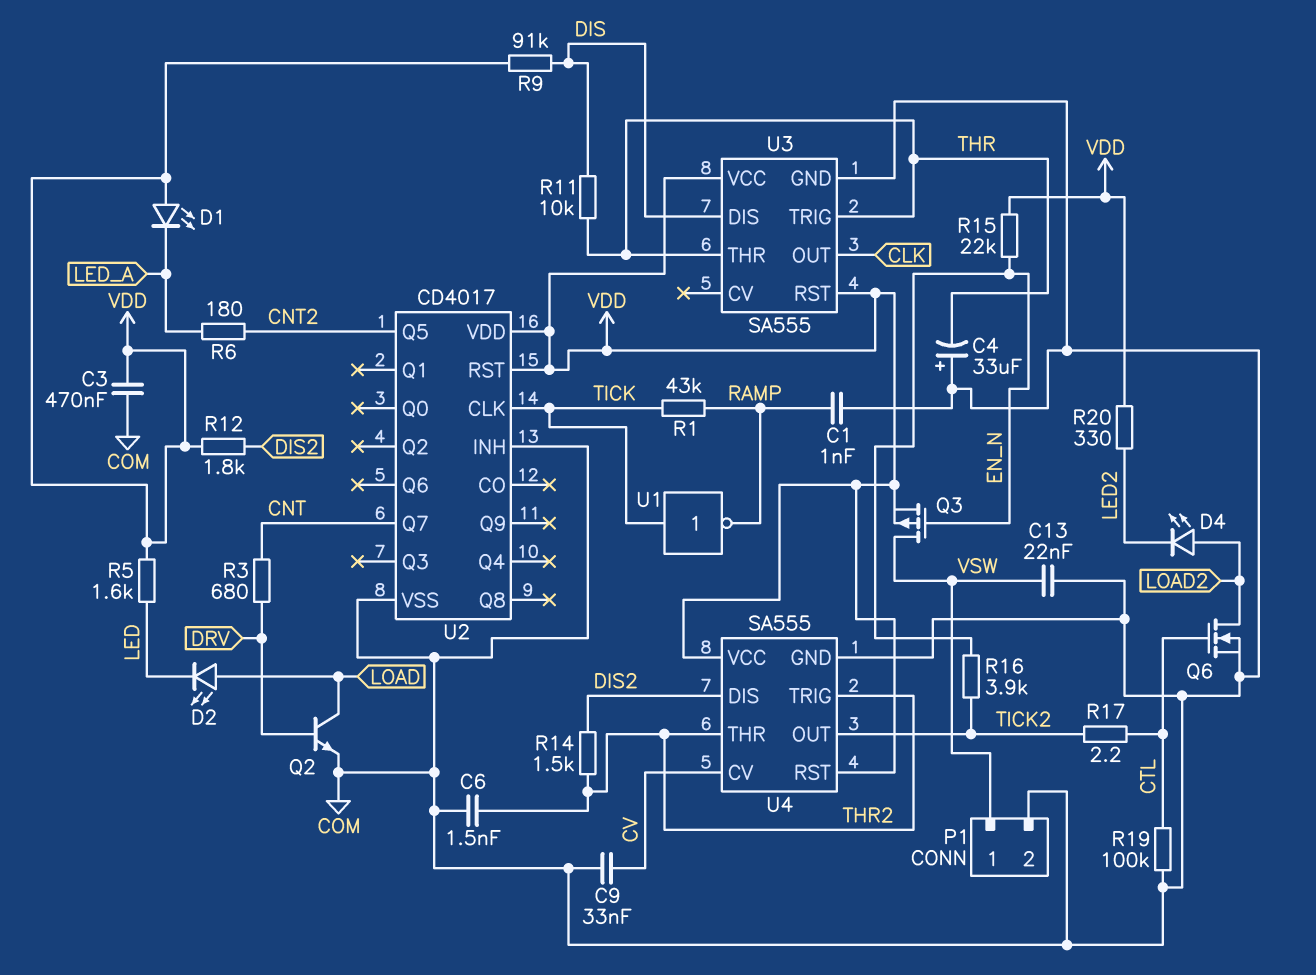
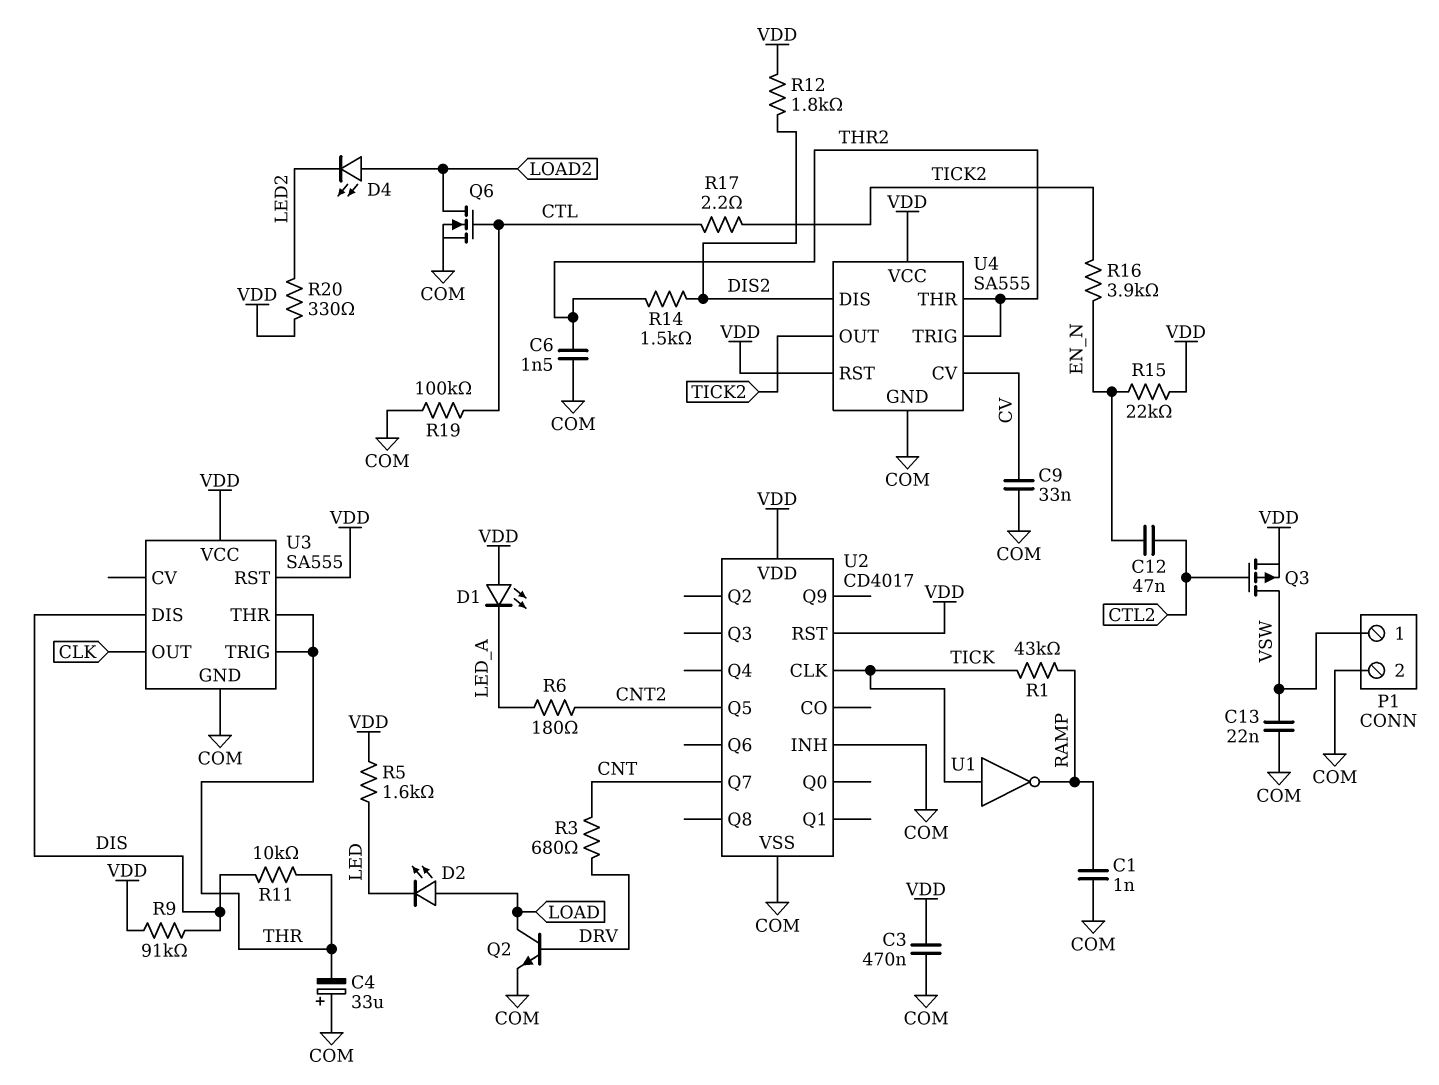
C12: none -> 47nF (CTL2, EN_N)
Q3: PMOS (G EN_N, D VSW, S VDD) -> PMOS (G CTL2, D VSW, S VDD)

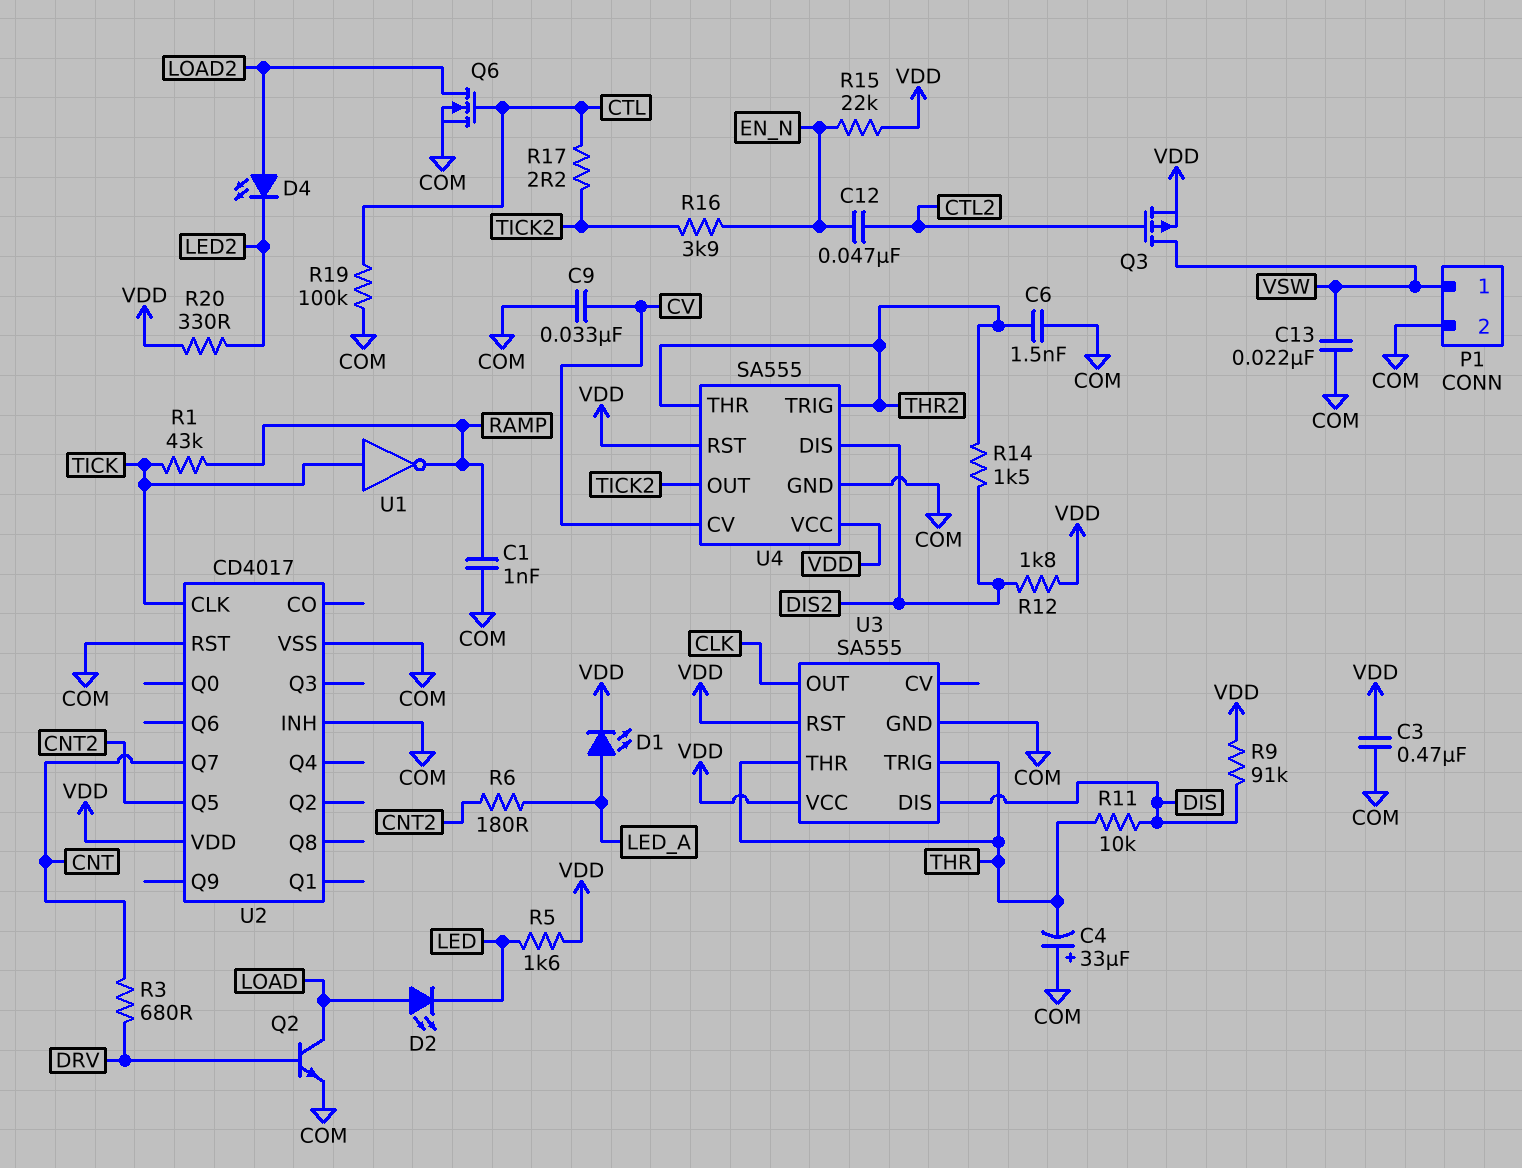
D1: LED (A VDD, K LED_A) -> LED (A LED_A, K VDD)
U2 pin RST: VDD -> COM

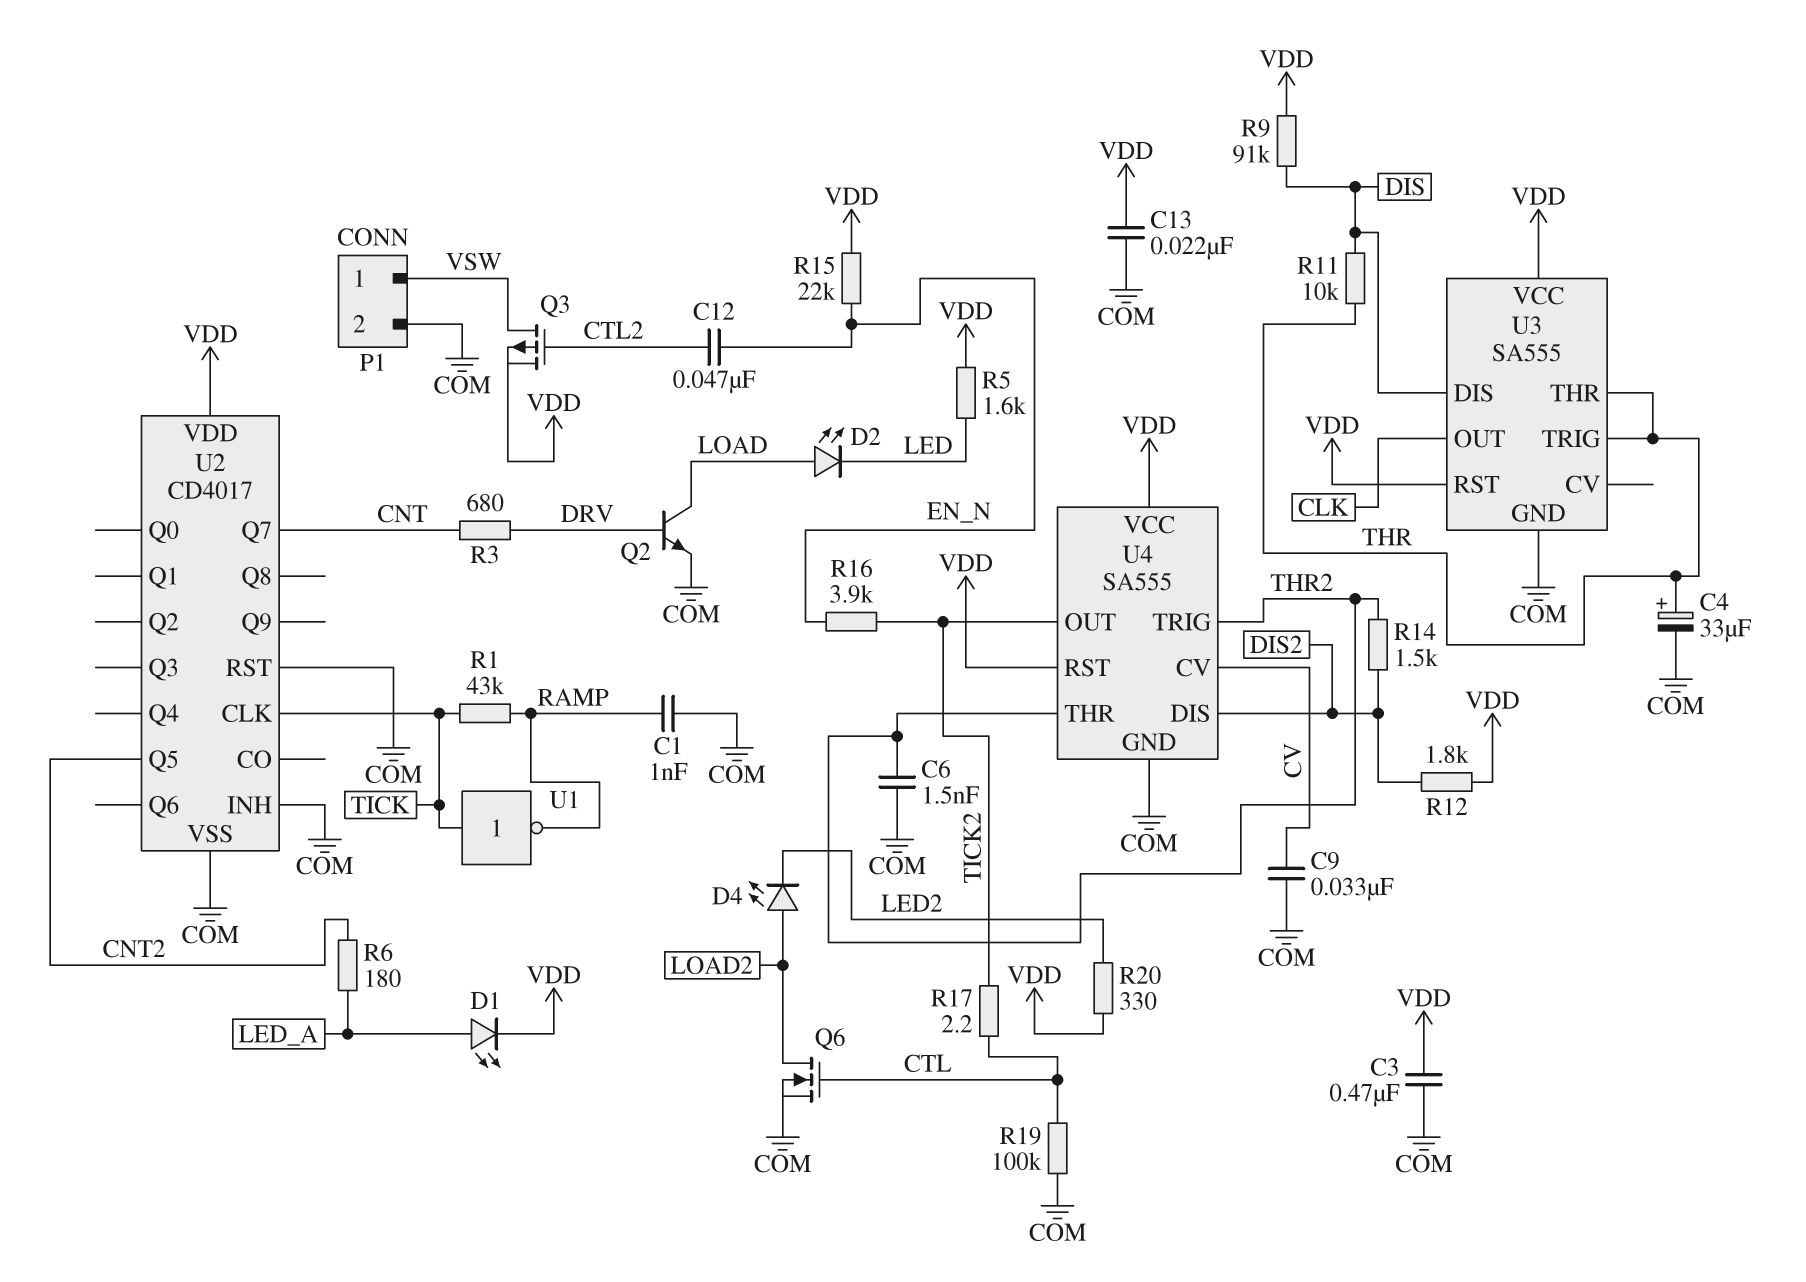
C4: 33uF (plus COM, minus THR) -> 33uF (plus THR, minus COM)
C13: 22nF (COM, VSW) -> 22nF (COM, VDD)

